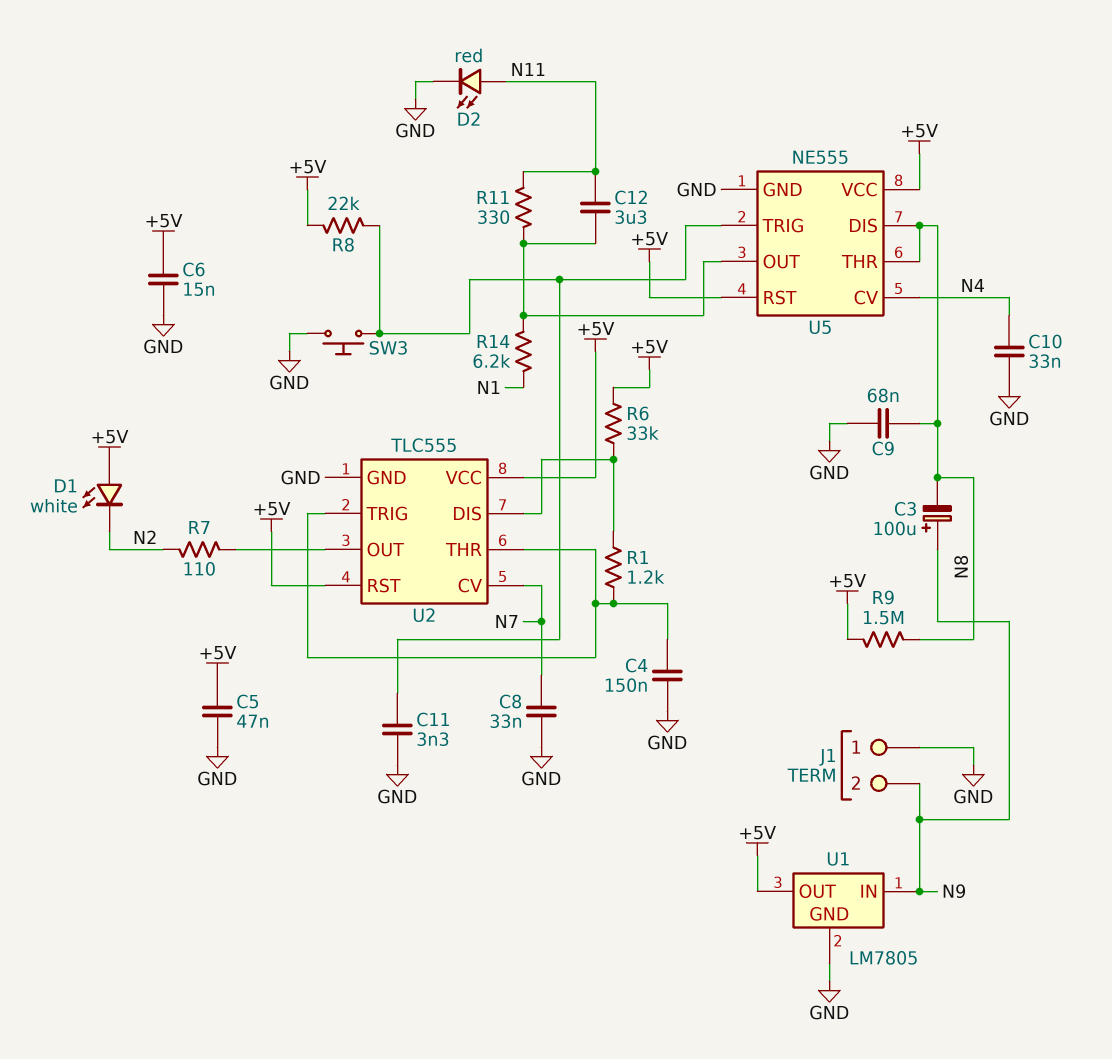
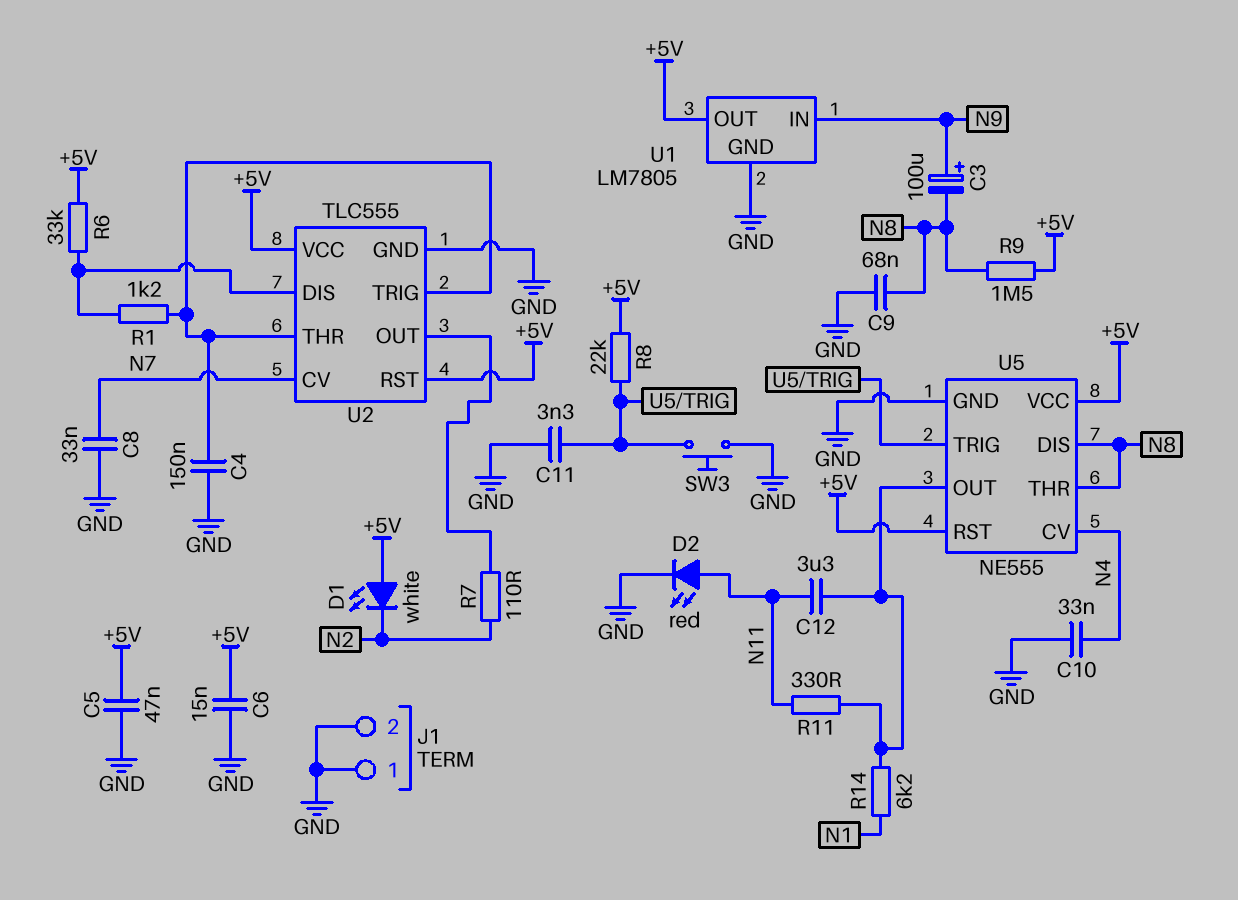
J1 pin 2: N9 -> GND

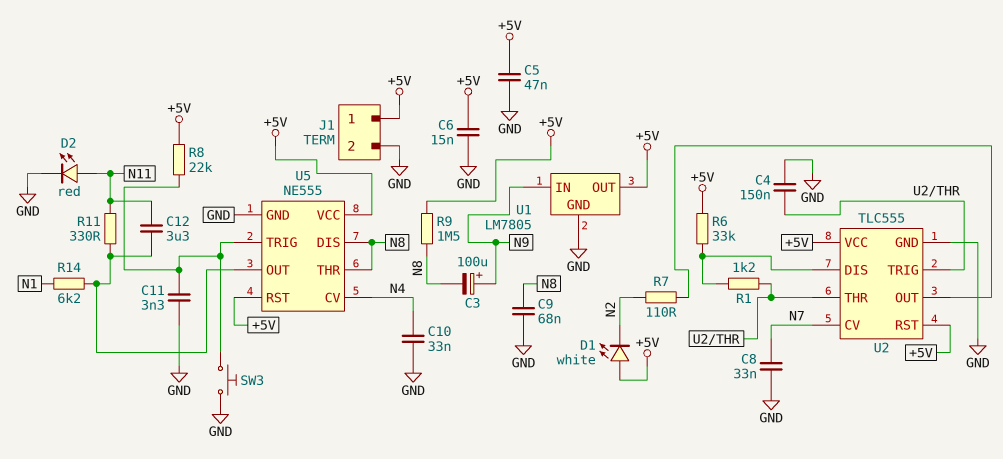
J1 pin 1: GND -> +5V

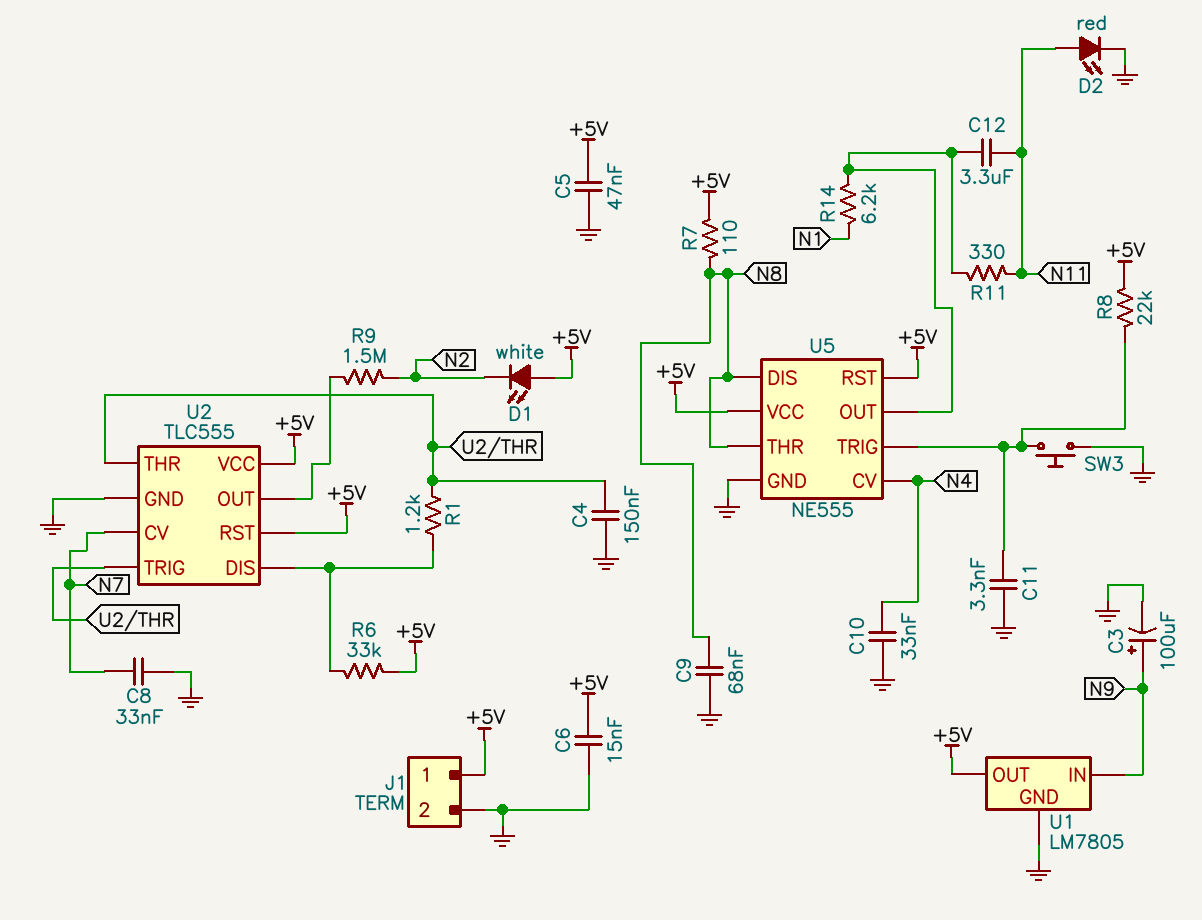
C3: 100uF (plus N9, minus N8) -> 100uF (plus N9, minus GND)
R7: 110 (N2, U2/OUT) -> 110 (+5V, N8)
R9: 1.5M (+5V, N8) -> 1.5M (N2, U2/OUT)

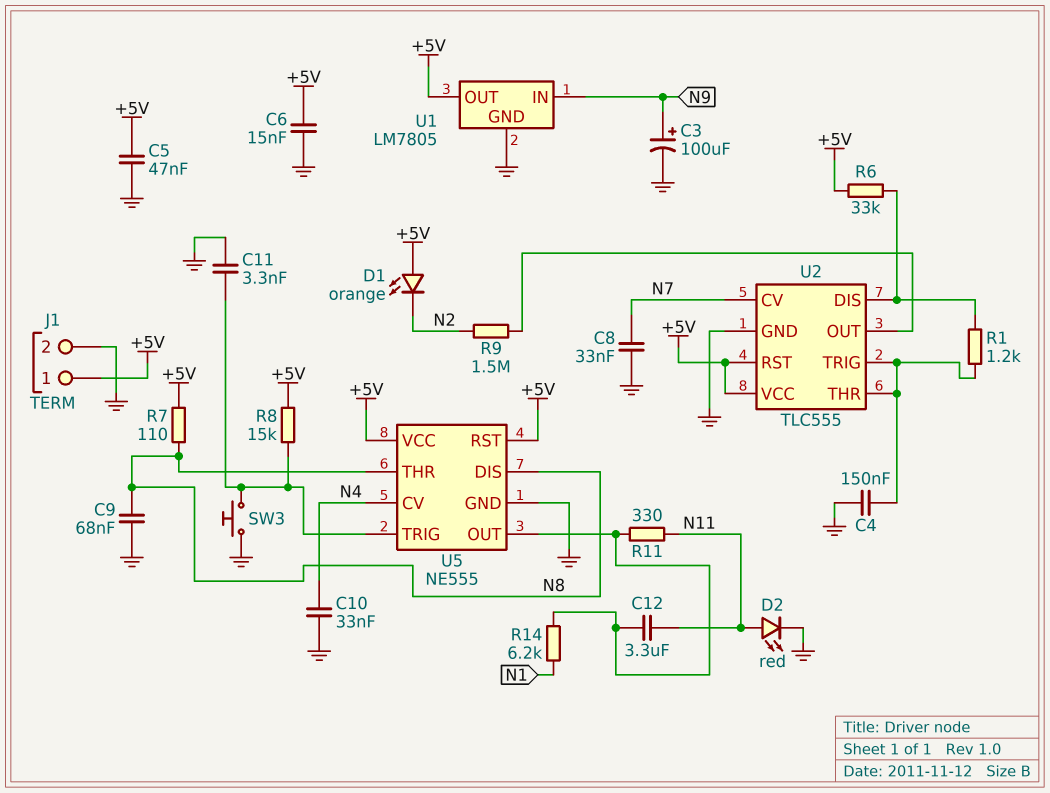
D1: LED white (A +5V, K N2) -> LED orange (A +5V, K N2)
R8: 22k (+5V, U5/TRIG) -> 15k (+5V, U5/TRIG)

